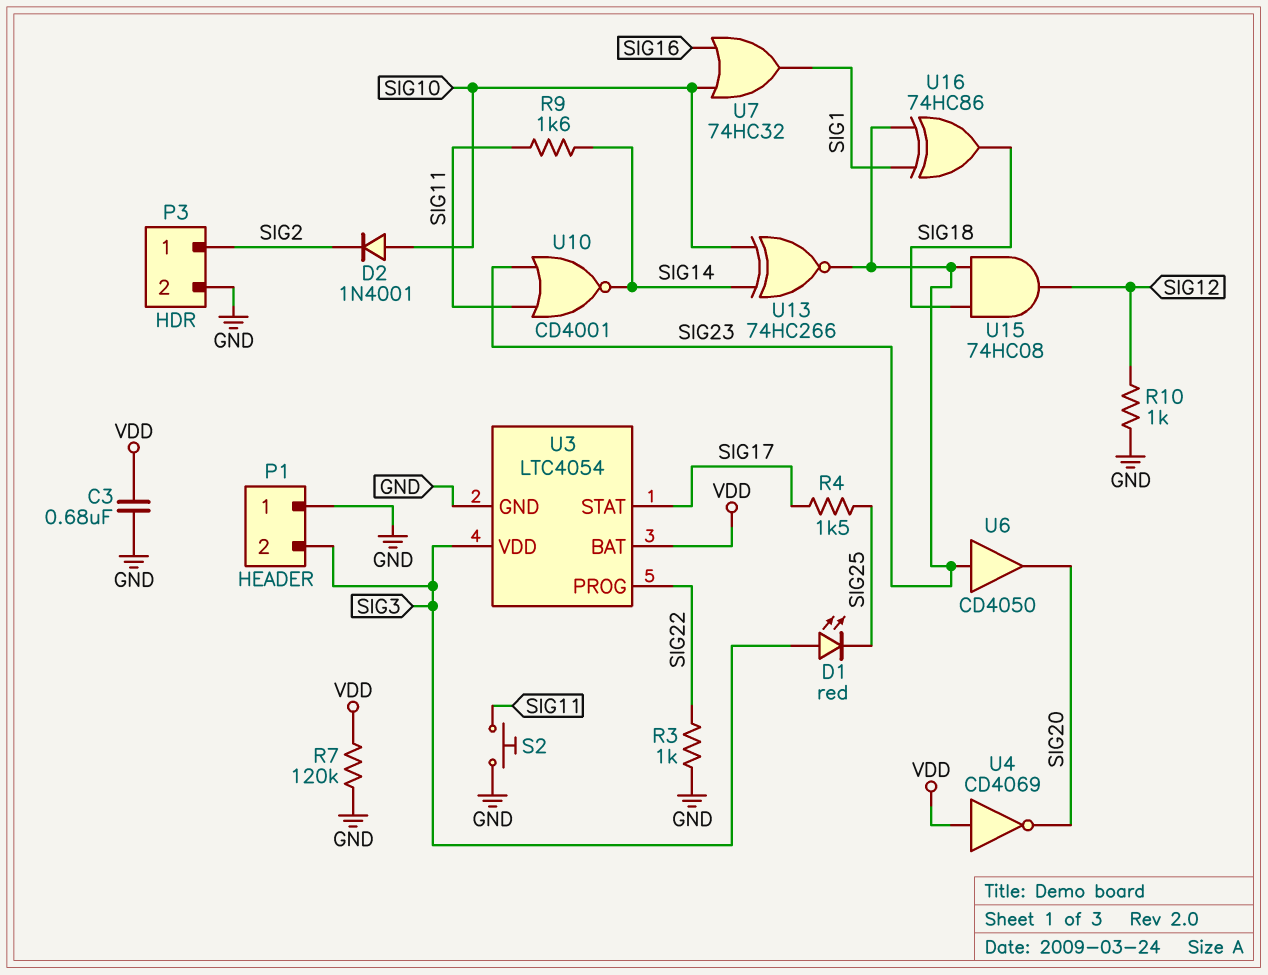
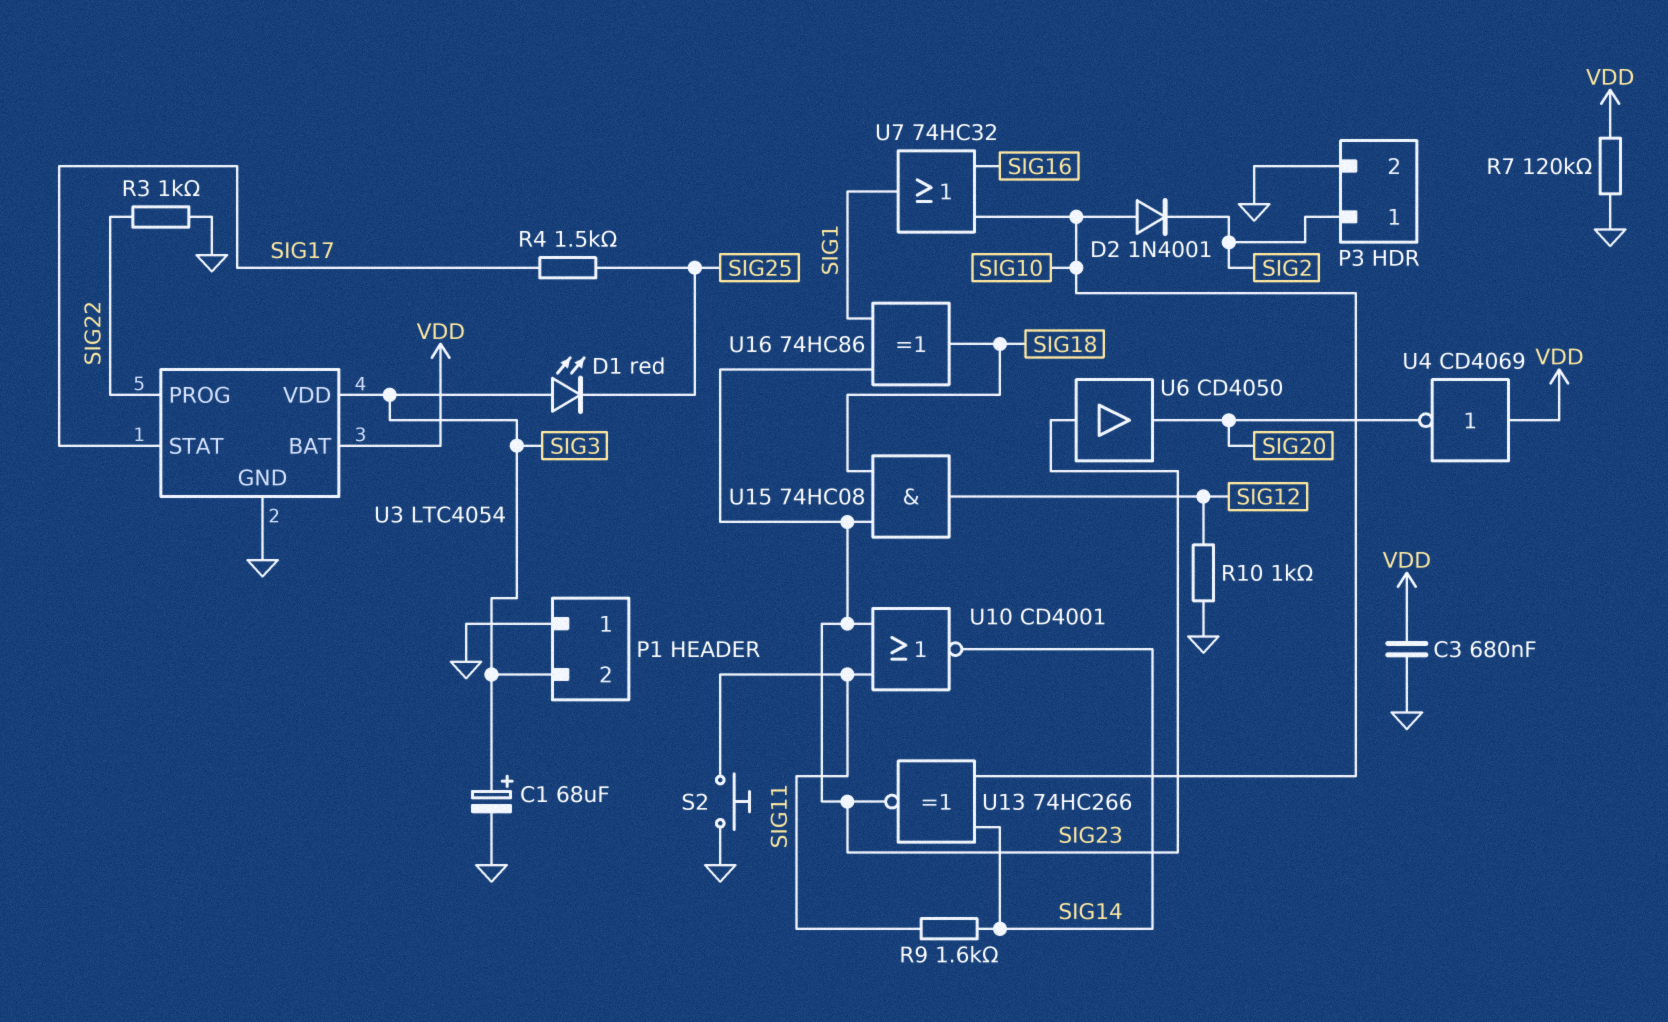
C1: none -> 68uF (plus SIG3, minus GND)

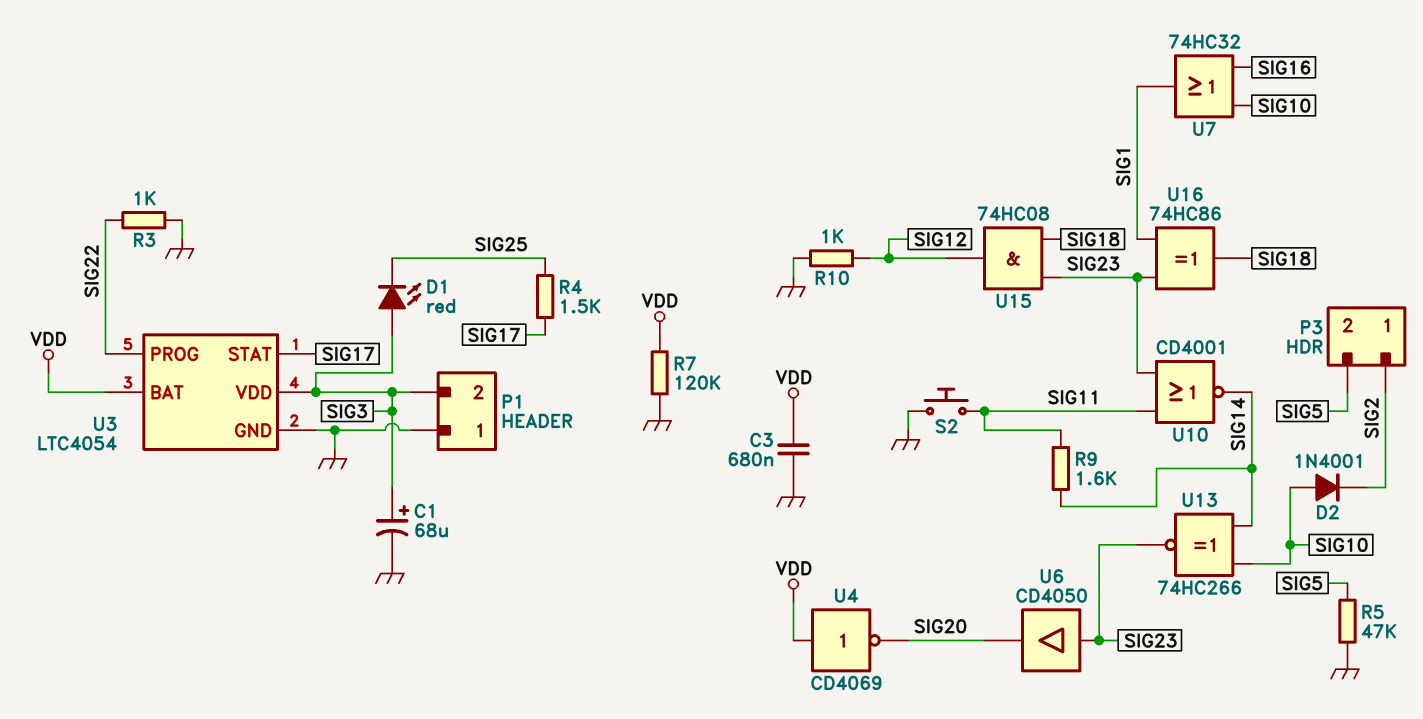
P3 pin 2: GND -> SIG5
R5: none -> 47k (GND, SIG5)

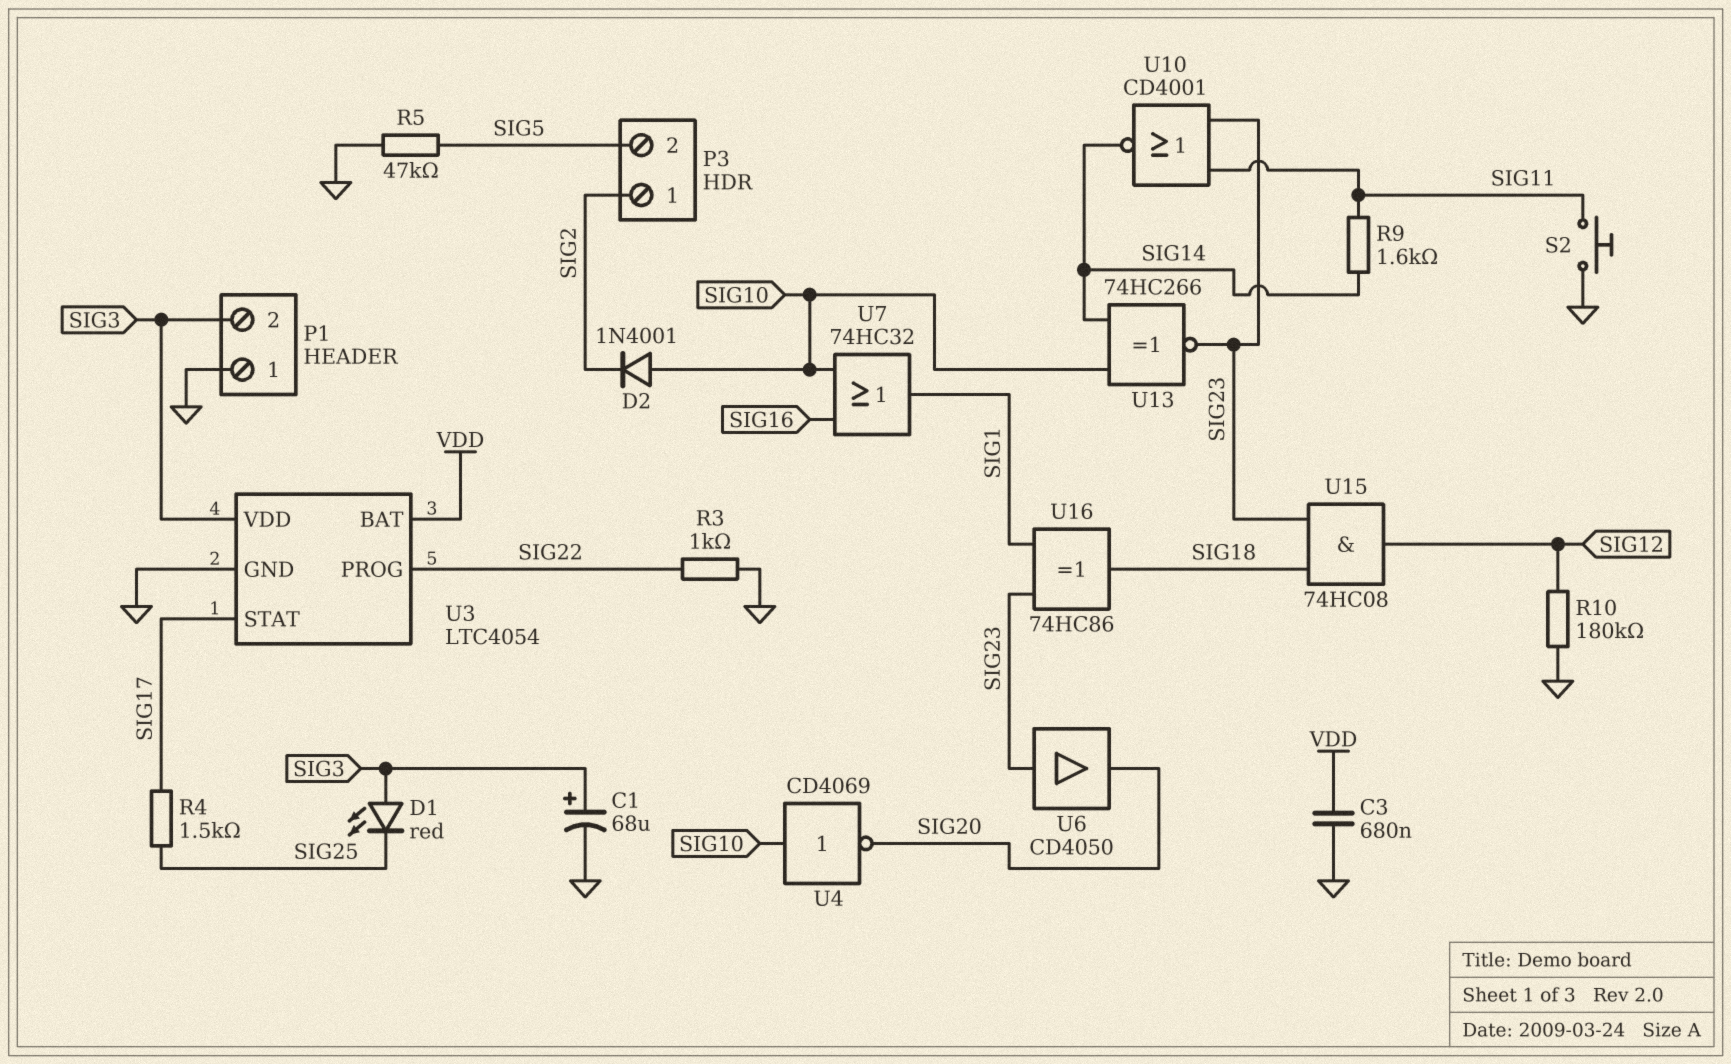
R7: 120k (GND, VDD) -> none
R10: 1k (GND, SIG12) -> 180k (GND, SIG12)
U4: NOT CD4069 (in VDD, out SIG20) -> NOT CD4069 (in SIG10, out SIG20)

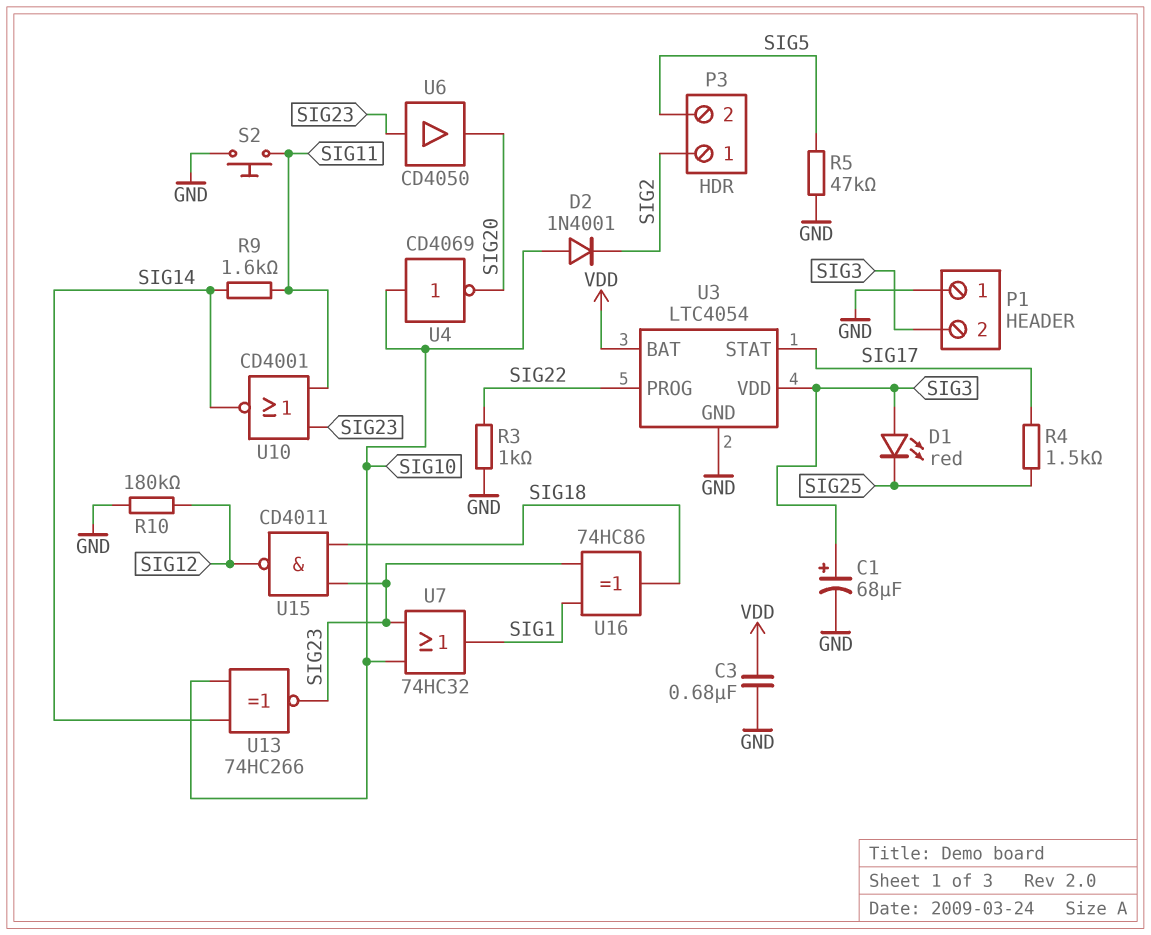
U7: OR 74HC32 (in SIG10, in SIG16, out SIG1) -> OR 74HC32 (in SIG10, in SIG23, out SIG1)
U15: AND 74HC08 (in SIG18, in SIG23, out SIG12) -> NAND CD4011 (in SIG18, in SIG23, out SIG12)

